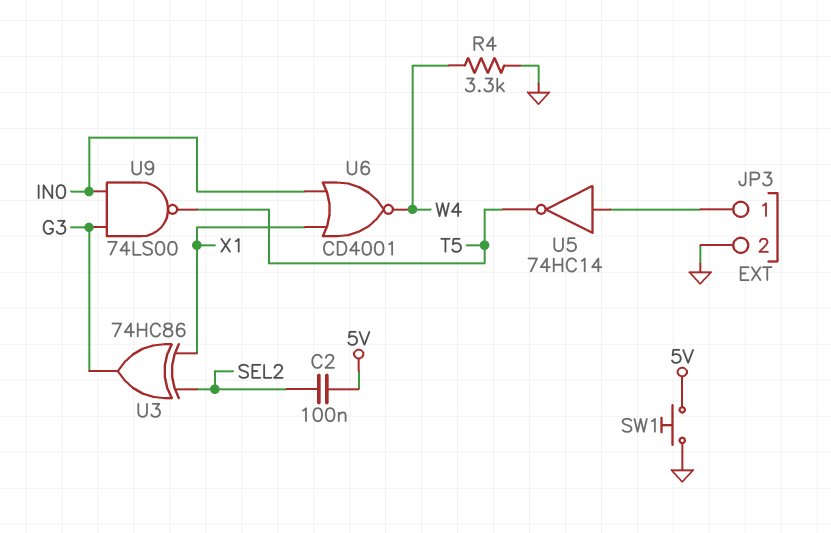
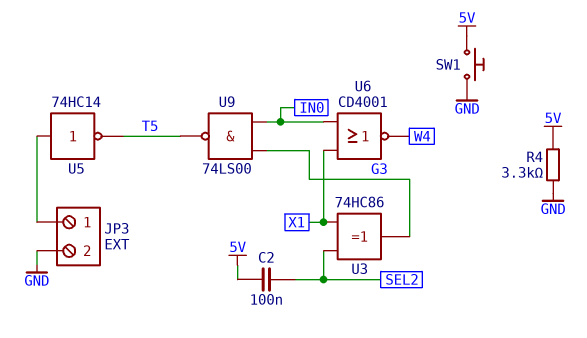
R4: 3.3k (GND, W4) -> 3.3k (5V, GND)

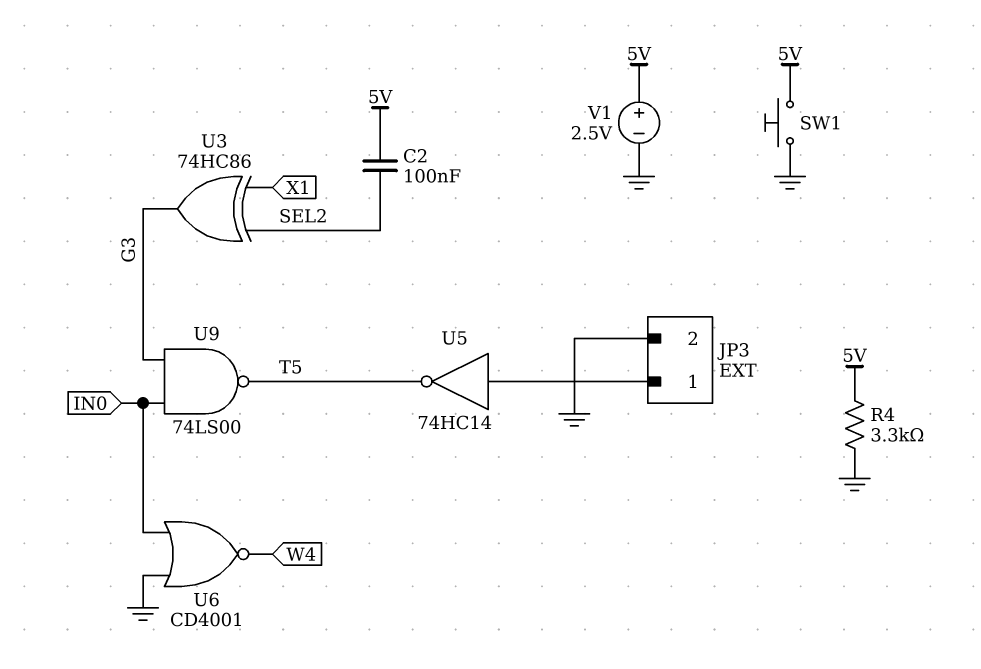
U6: NOR CD4001 (in IN0, in X1, out W4) -> NOR CD4001 (in GND, in IN0, out W4)
V1: none -> 2.5V (plus 5V, minus GND)

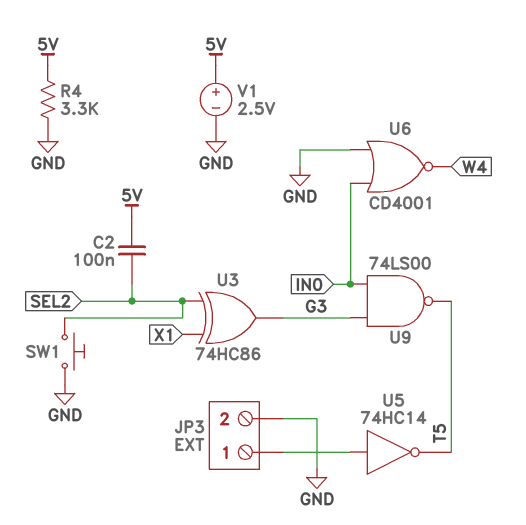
SW1: button (5V, GND) -> button (GND, SEL2)

